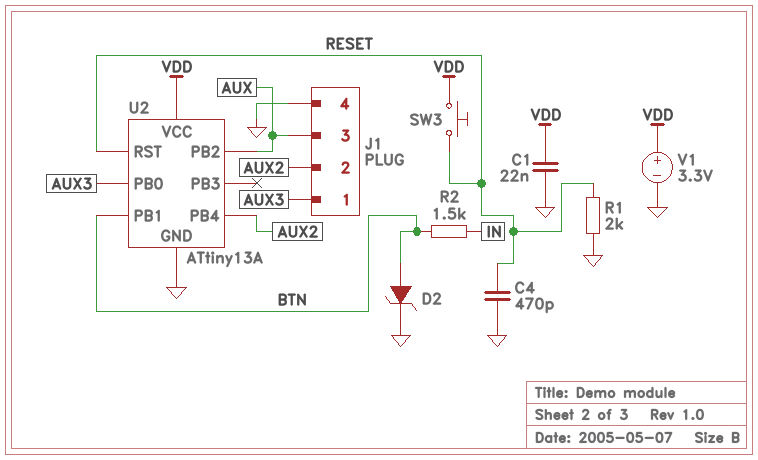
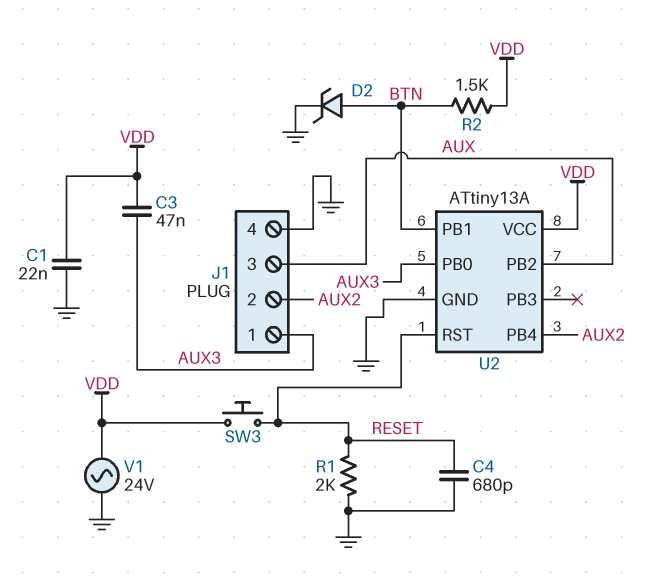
C3: none -> 47nF (AUX3, VDD)
C4: 470pF (GND, RESET) -> 680pF (GND, RESET)
R2: 1.5k (BTN, IN) -> 1.5k (BTN, VDD)
V1: 3.3V (plus VDD, minus GND) -> AC 24V (GND, VDD)

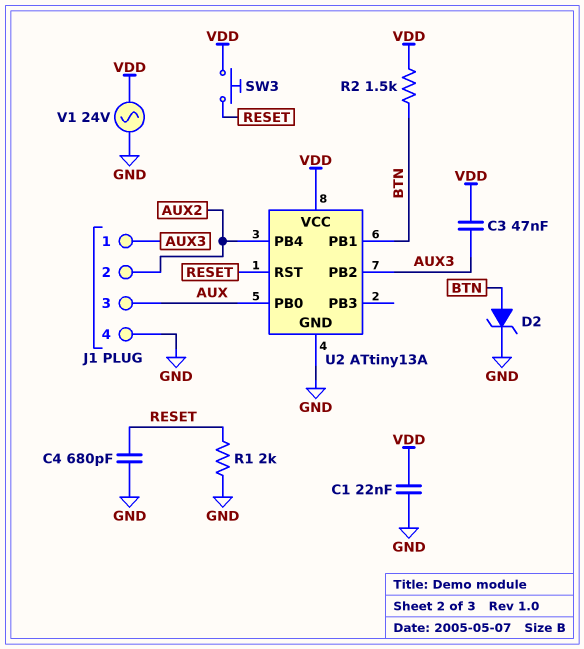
U2 pin PB0: AUX3 -> AUX
U2 pin PB2: AUX -> AUX3

